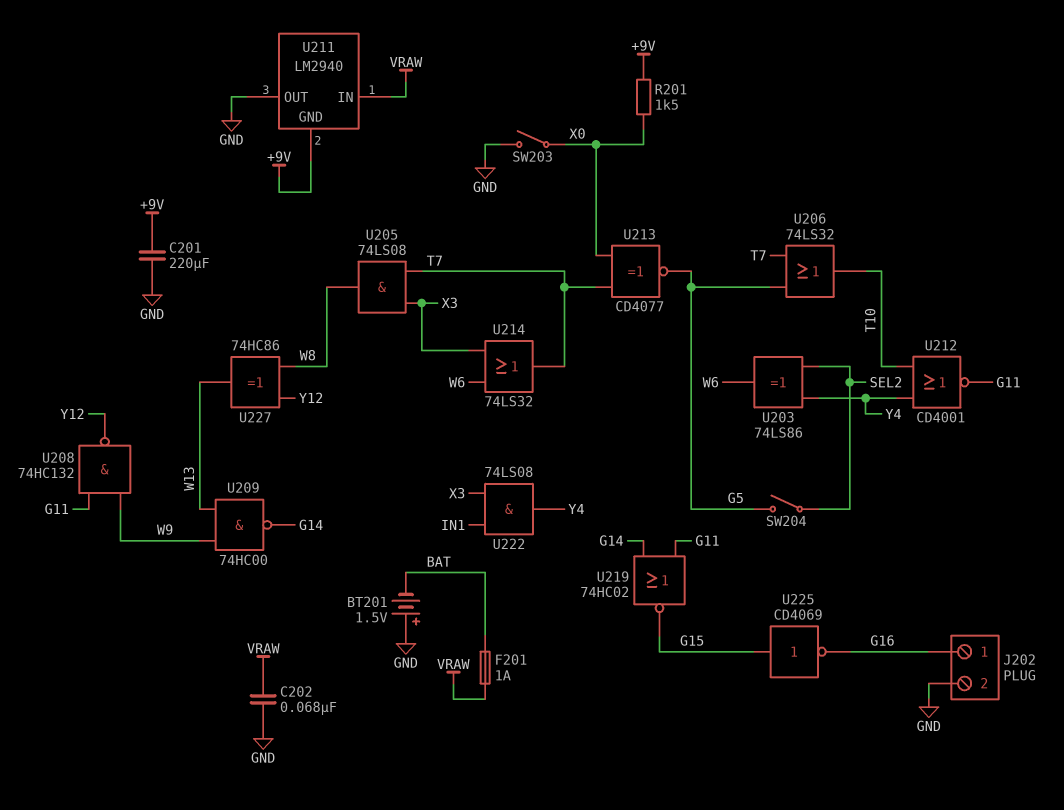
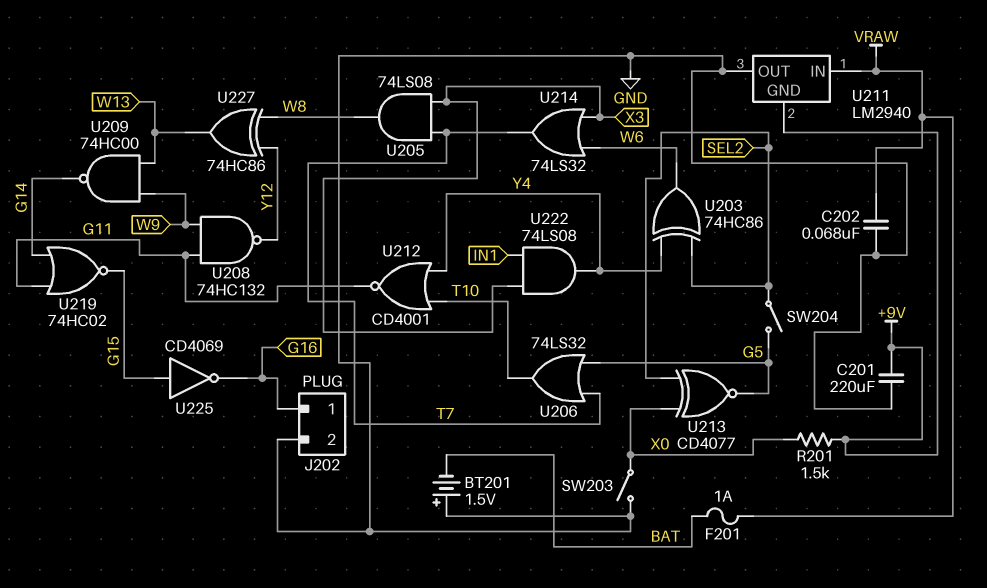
U203: XOR 74LS86 (in SEL2, in Y4, out W6) -> XOR 74HC86 (in SEL2, in Y4, out W6)
U213: XNOR CD4077 (in T7, in X0, out G5) -> XNOR CD4077 (in SEL2, in X0, out G5)

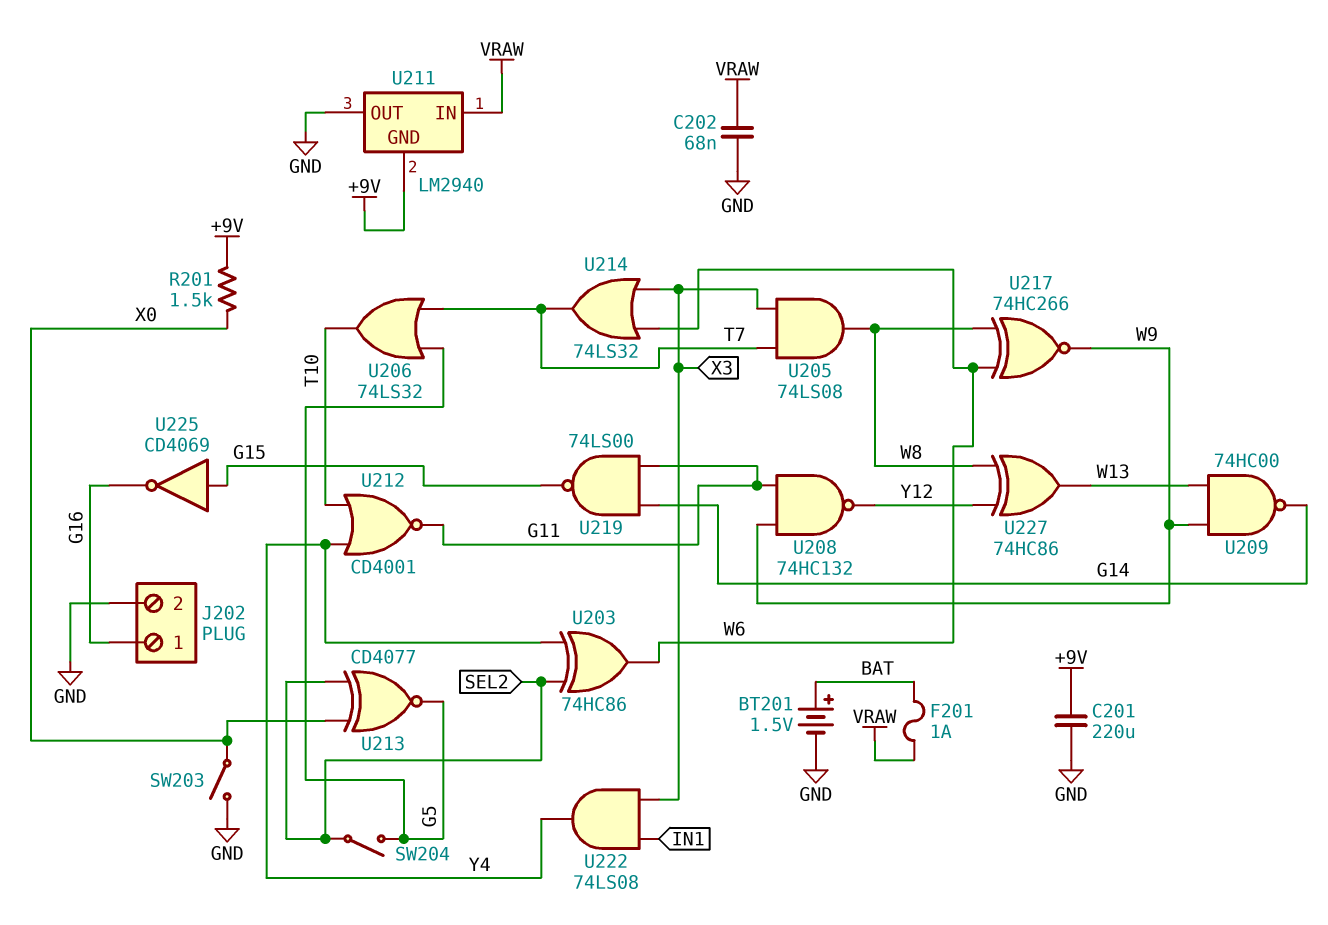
BT201: 1.5V (plus GND, minus BAT) -> 1.5V (plus BAT, minus GND)
U217: none -> XNOR 74HC266 (in W6, in W8, out W9)
U219: NOR 74HC02 (in G11, in G14, out G15) -> NAND 74LS00 (in G11, in G14, out G15)

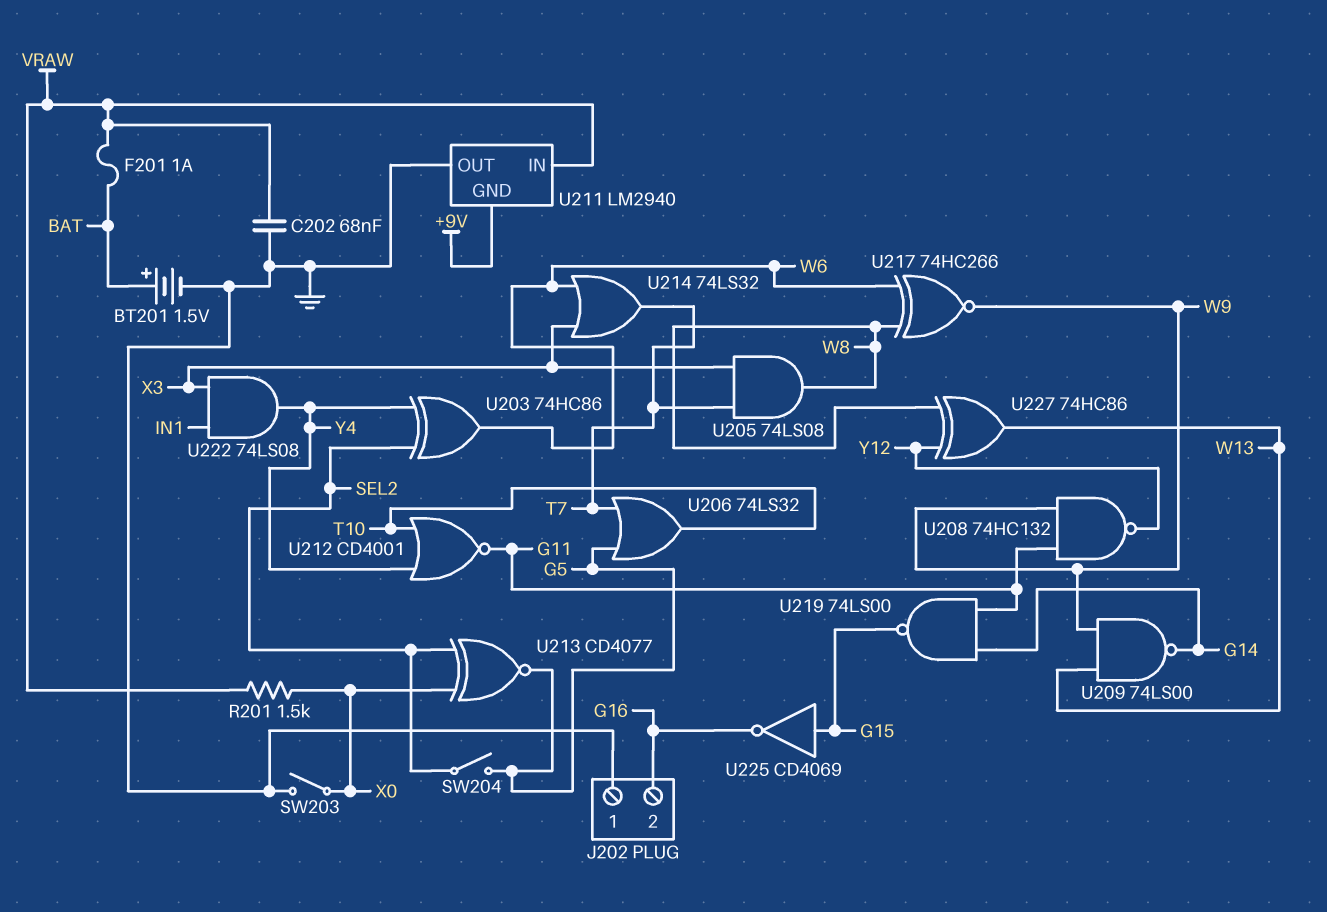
C201: 220uF (+9V, GND) -> none
J202 pin 1: G16 -> GND
J202 pin 2: GND -> G16
R201: 1.5k (+9V, X0) -> 1.5k (VRAW, X0)
U209: NAND 74HC00 (in W9, in W13, out G14) -> NAND 74LS00 (in W9, in W13, out G14)

